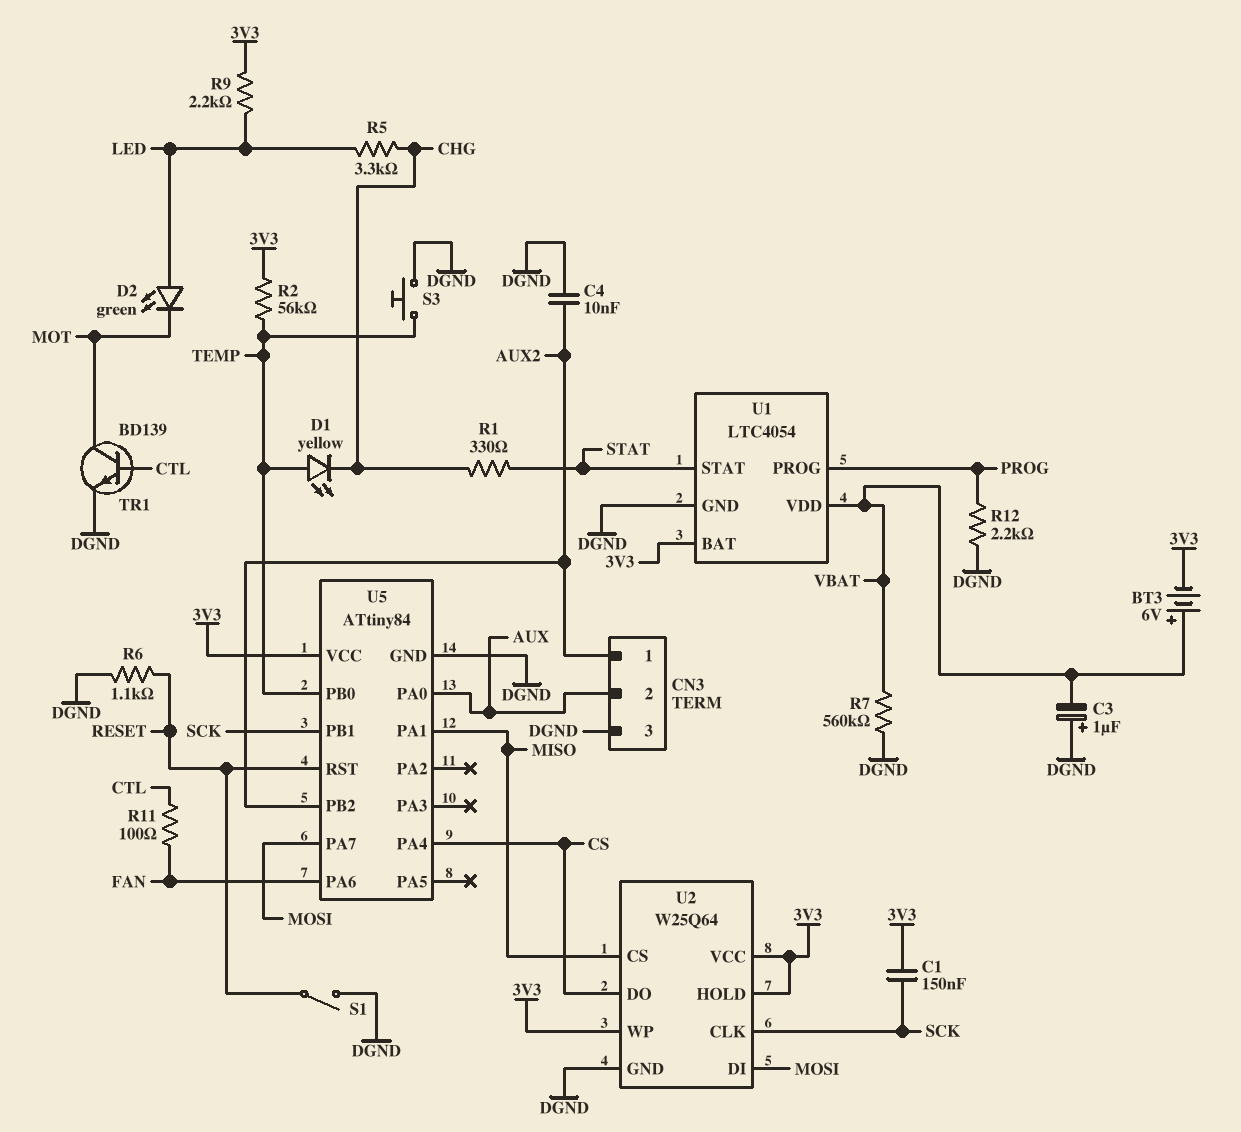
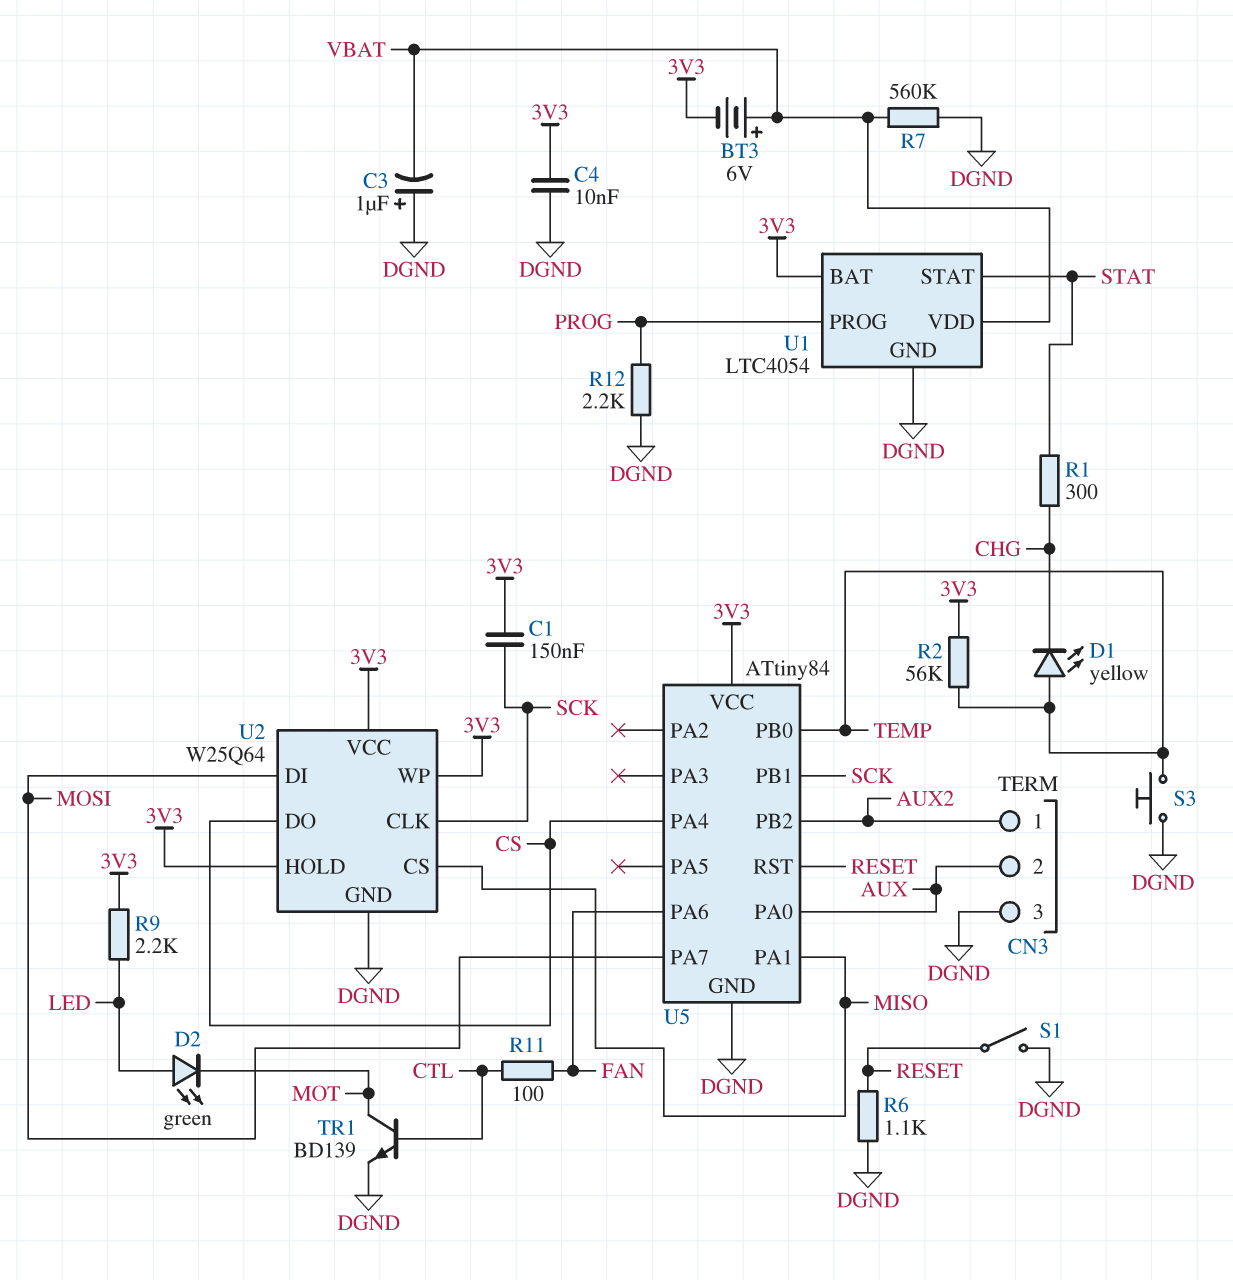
C4: 10nF (AUX2, DGND) -> 10nF (3V3, DGND)
R1: 330 (CHG, STAT) -> 300 (CHG, STAT)
R5: 3.3k (CHG, LED) -> none

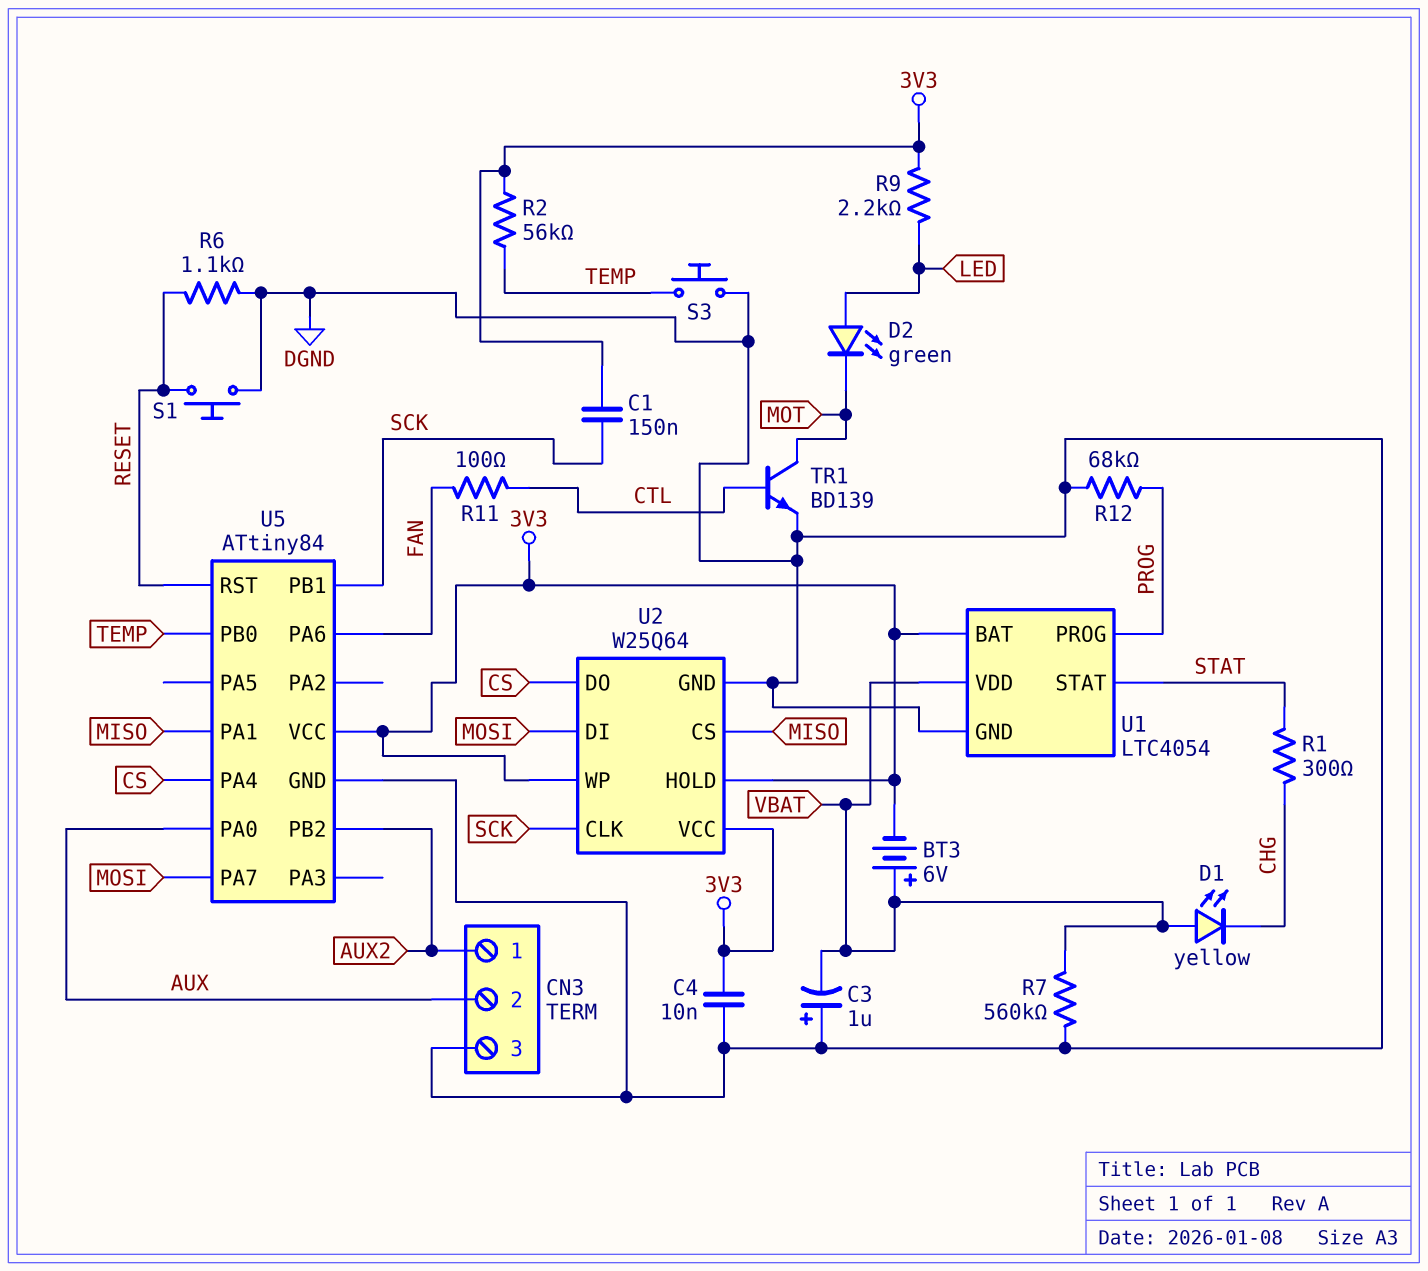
D1: LED yellow (A TEMP, K CHG) -> LED yellow (A VBAT, K CHG)
R12: 2.2k (DGND, PROG) -> 68k (DGND, PROG)
S1: switch (DGND, RESET) -> button (DGND, RESET)

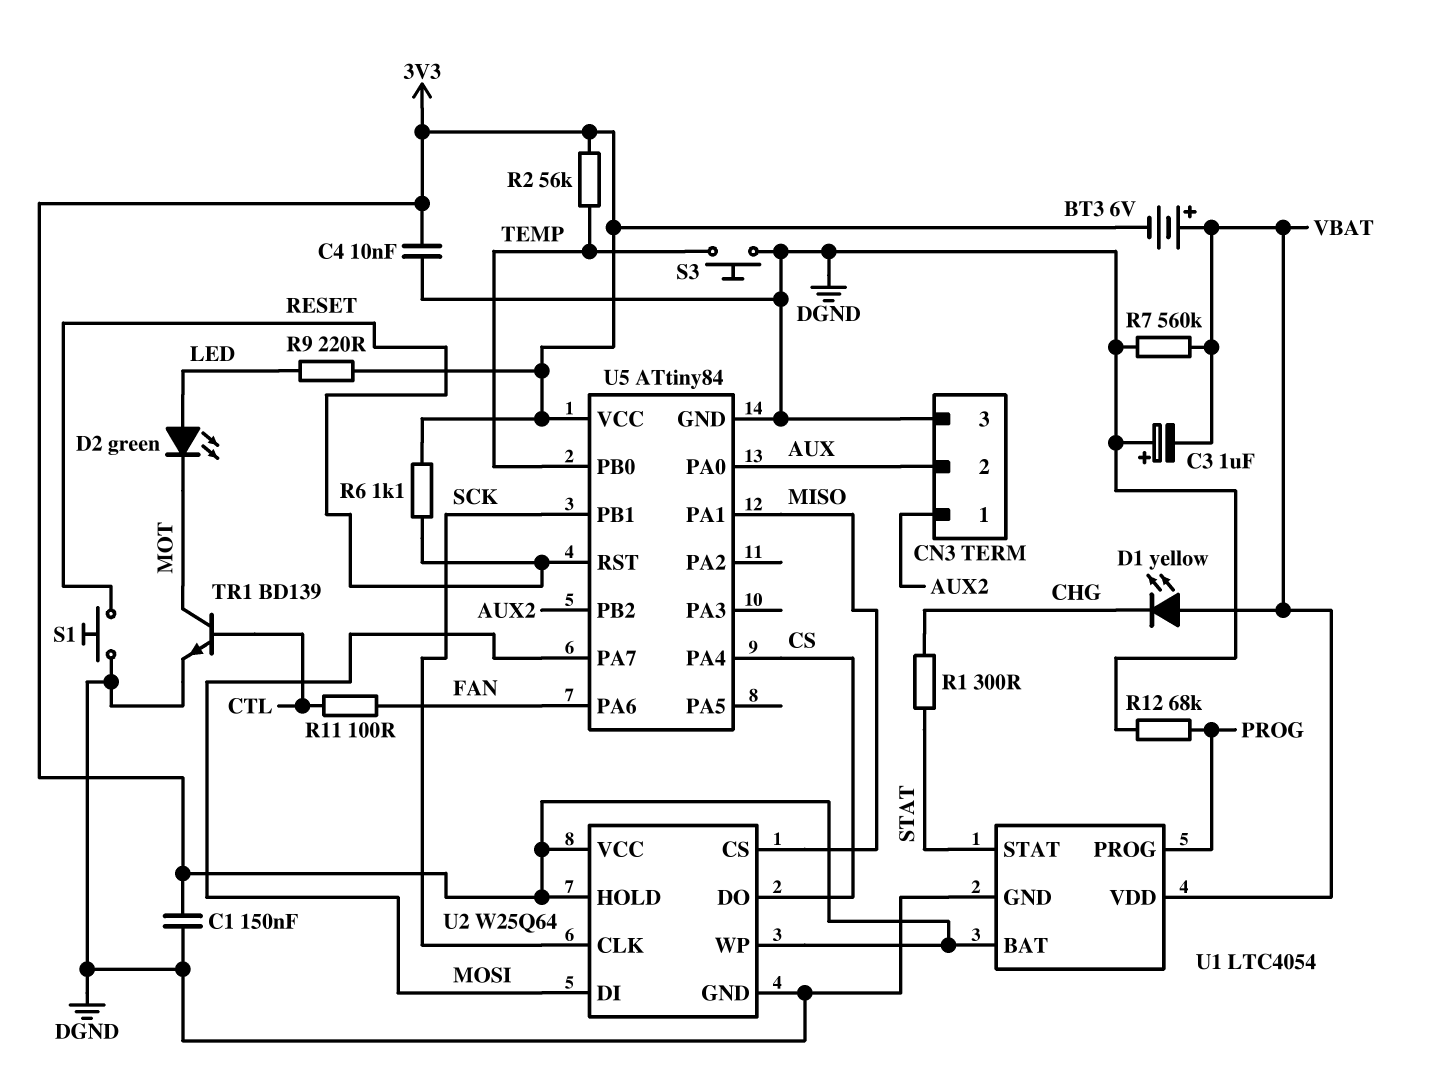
C1: 150nF (3V3, SCK) -> 150nF (3V3, DGND)
R6: 1.1k (DGND, RESET) -> 1.1k (3V3, RESET)
R9: 2.2k (3V3, LED) -> 220 (3V3, LED)

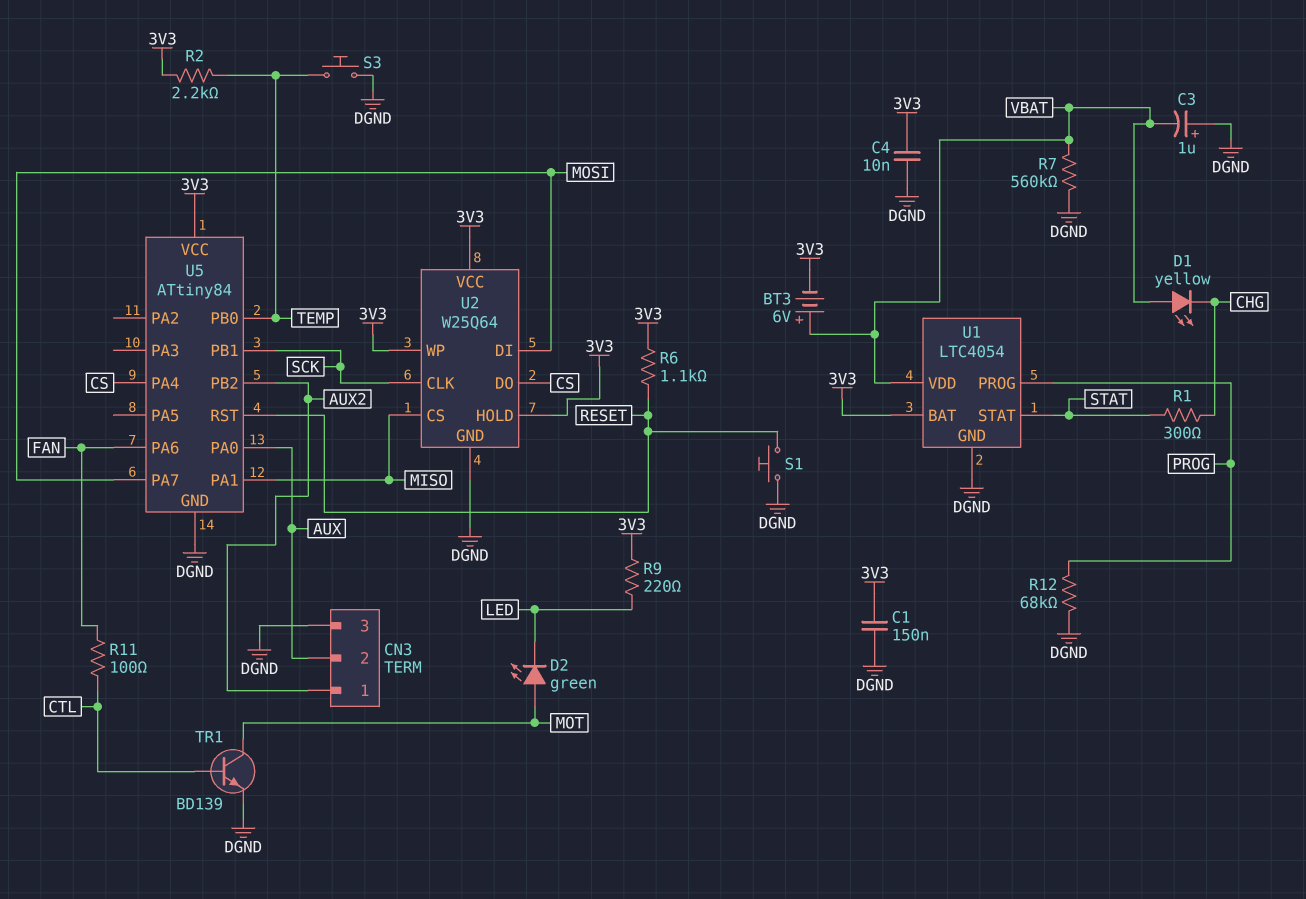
D2: LED green (A LED, K MOT) -> LED green (A MOT, K LED)
R2: 56k (3V3, TEMP) -> 2.2k (3V3, TEMP)

